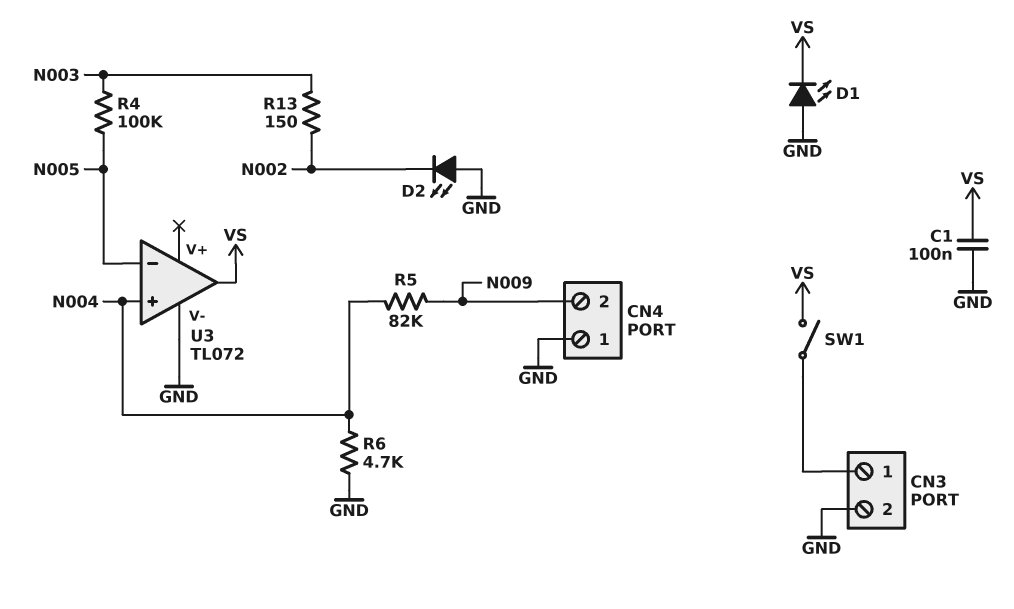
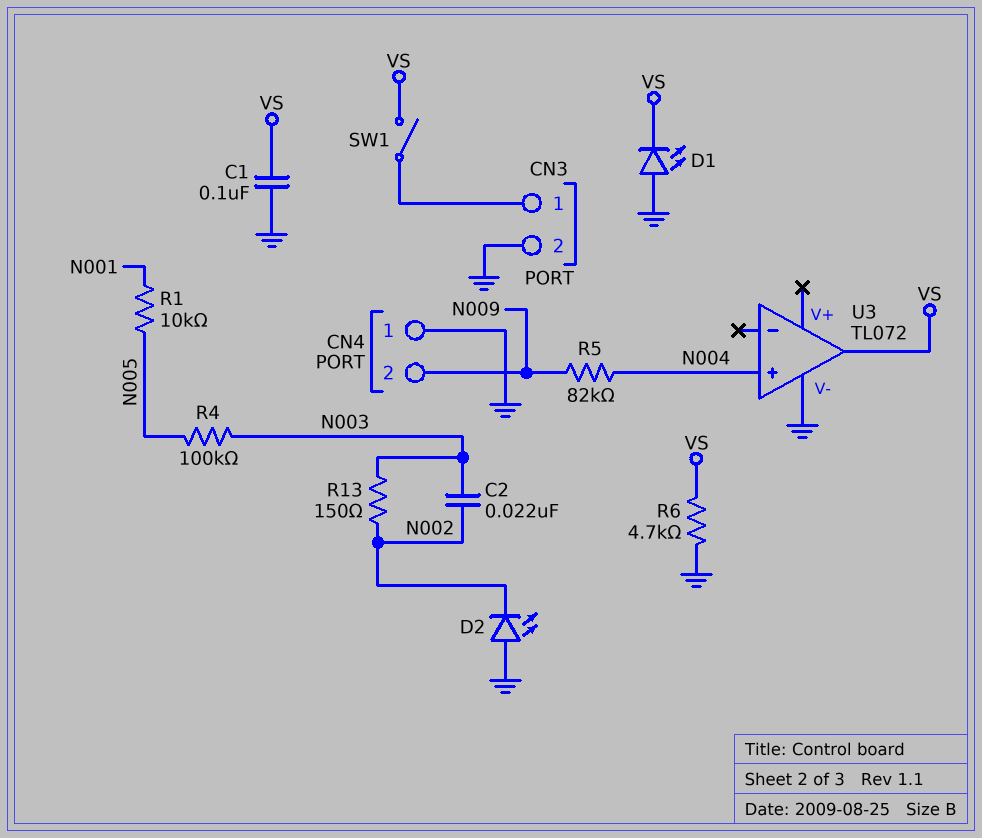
C2: none -> 22nF (N002, N003)
R1: none -> 10k (N001, N005)
R6: 4.7k (GND, N004) -> 4.7k (GND, VS)
U3 pin in-: N005 -> none

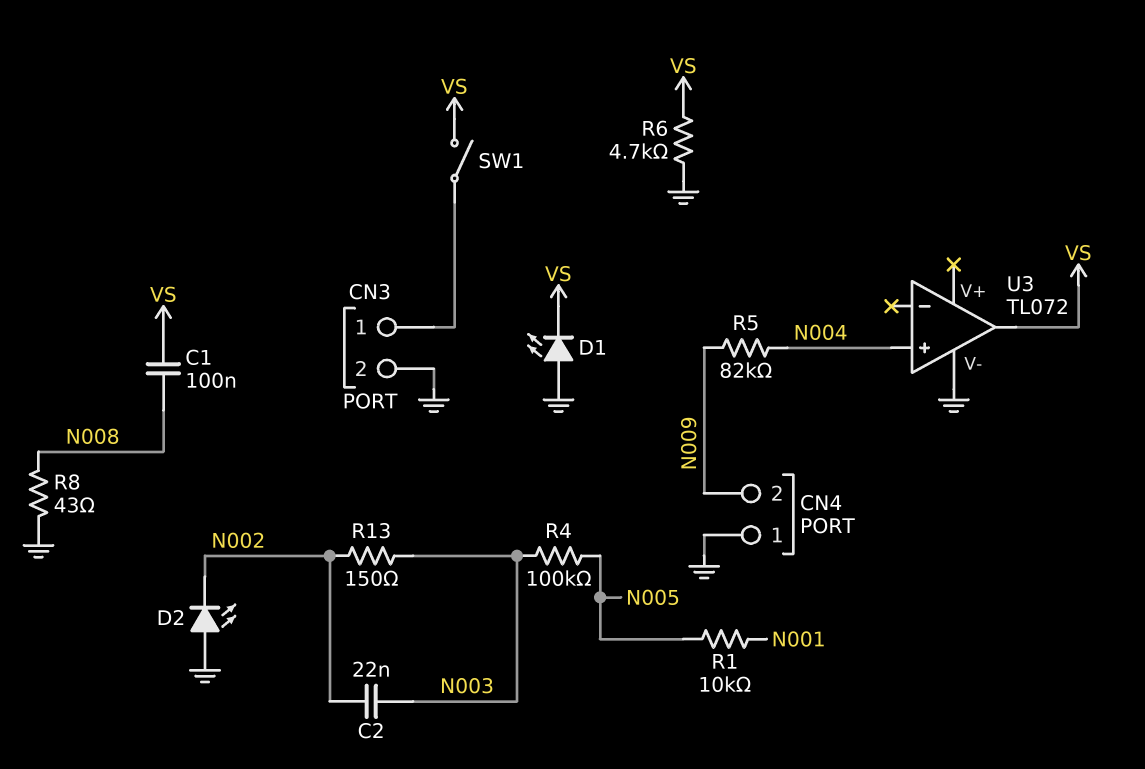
C1: 100nF (GND, VS) -> 100nF (N008, VS)
R8: none -> 43 (GND, N008)

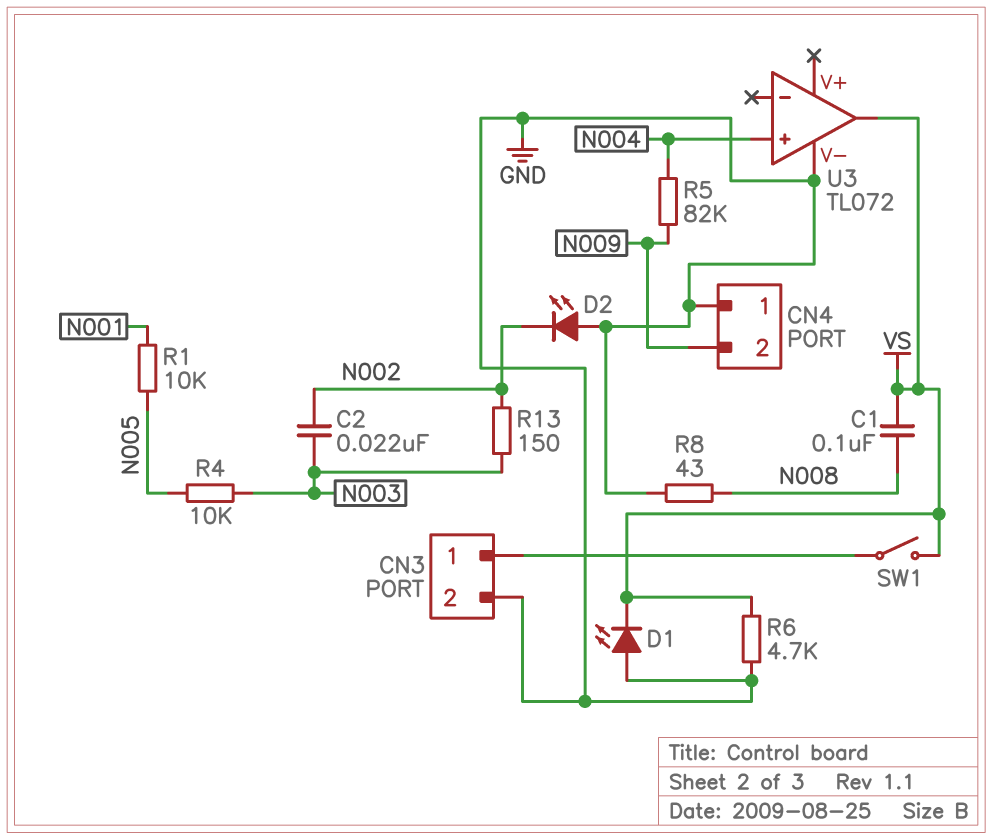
R4: 100k (N003, N005) -> 10k (N003, N005)

